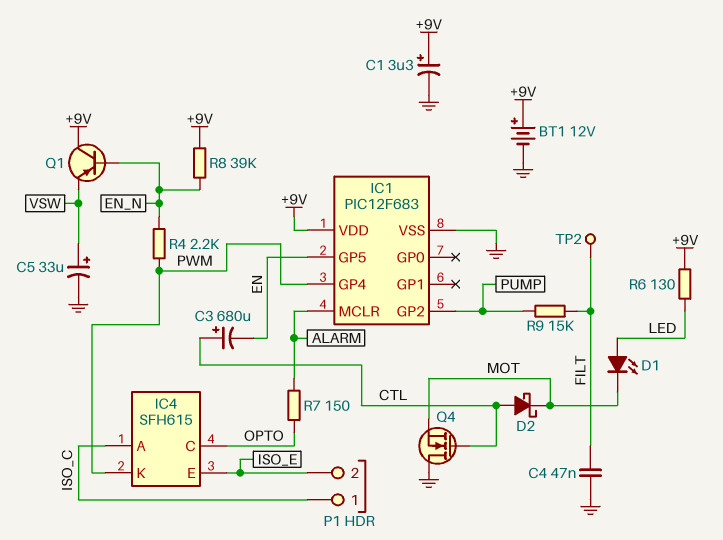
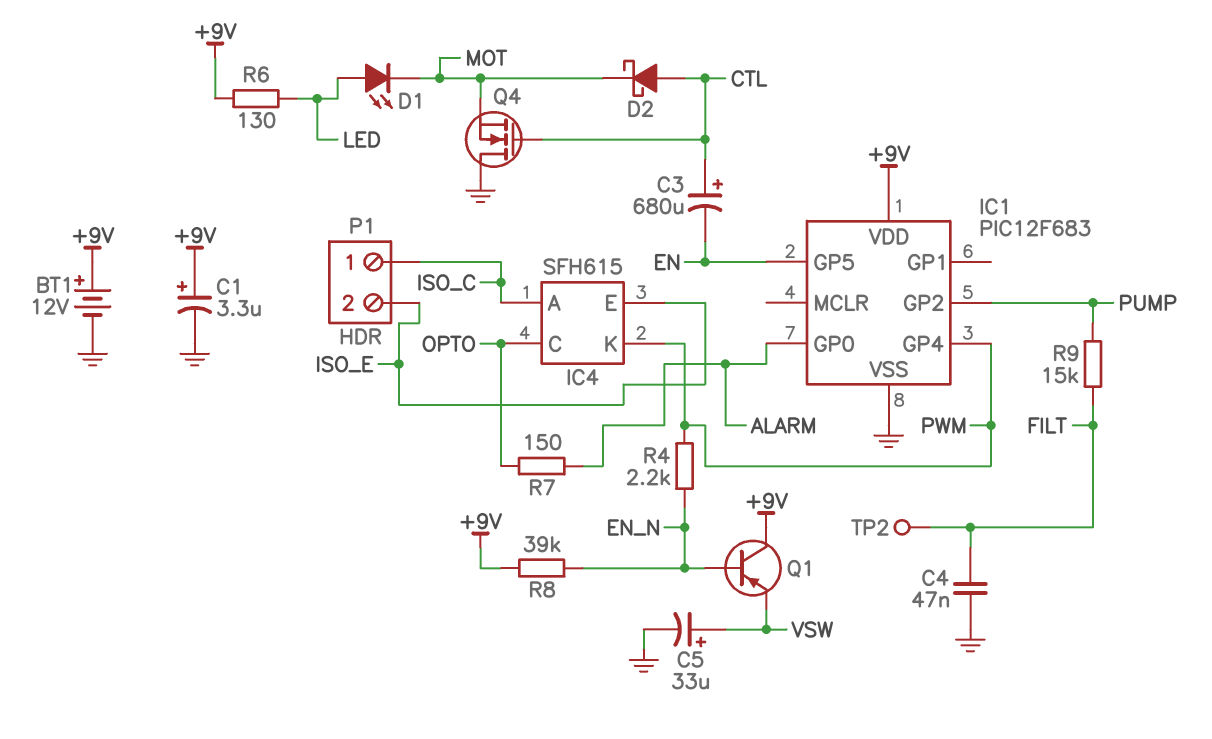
IC1 pin GP0: none -> ALARM
IC1 pin MCLR: ALARM -> none

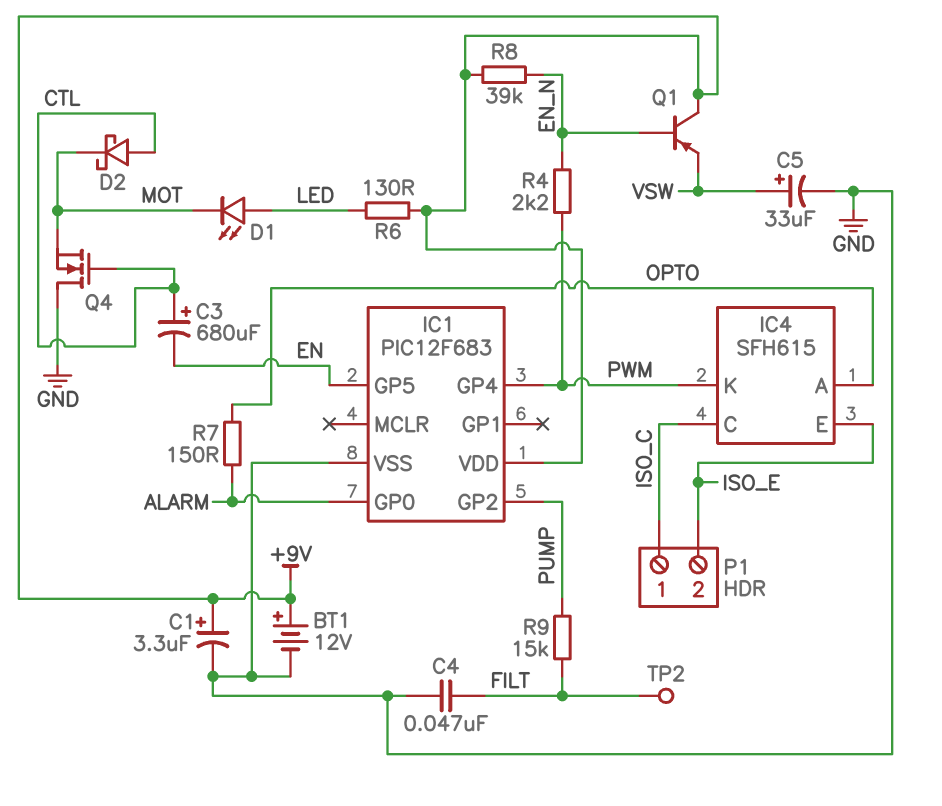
IC4 pin A: ISO_C -> OPTO
IC4 pin C: OPTO -> ISO_C

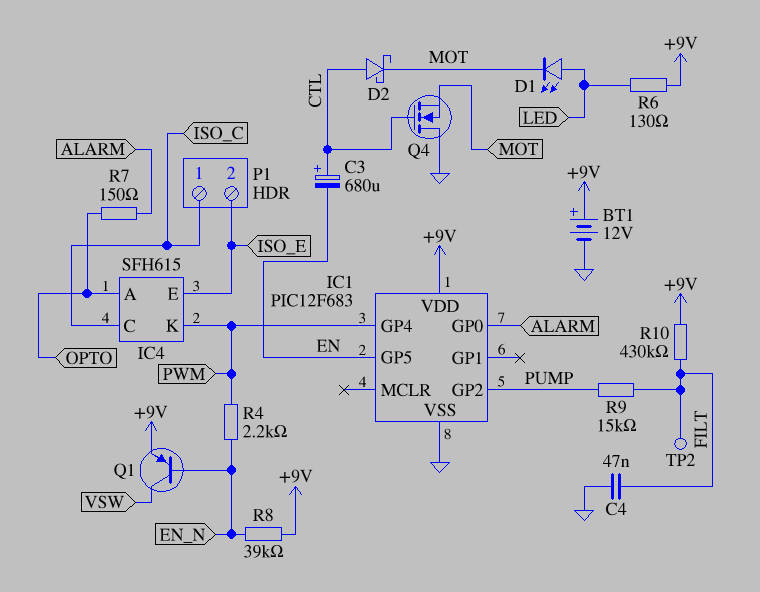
C1: 3.3uF (plus +9V, minus GND) -> none
C5: 33uF (plus VSW, minus GND) -> none
Q1: PNP (B EN_N, C +9V, E VSW) -> PNP (B EN_N, C VSW, E +9V)
R10: none -> 430k (+9V, FILT)

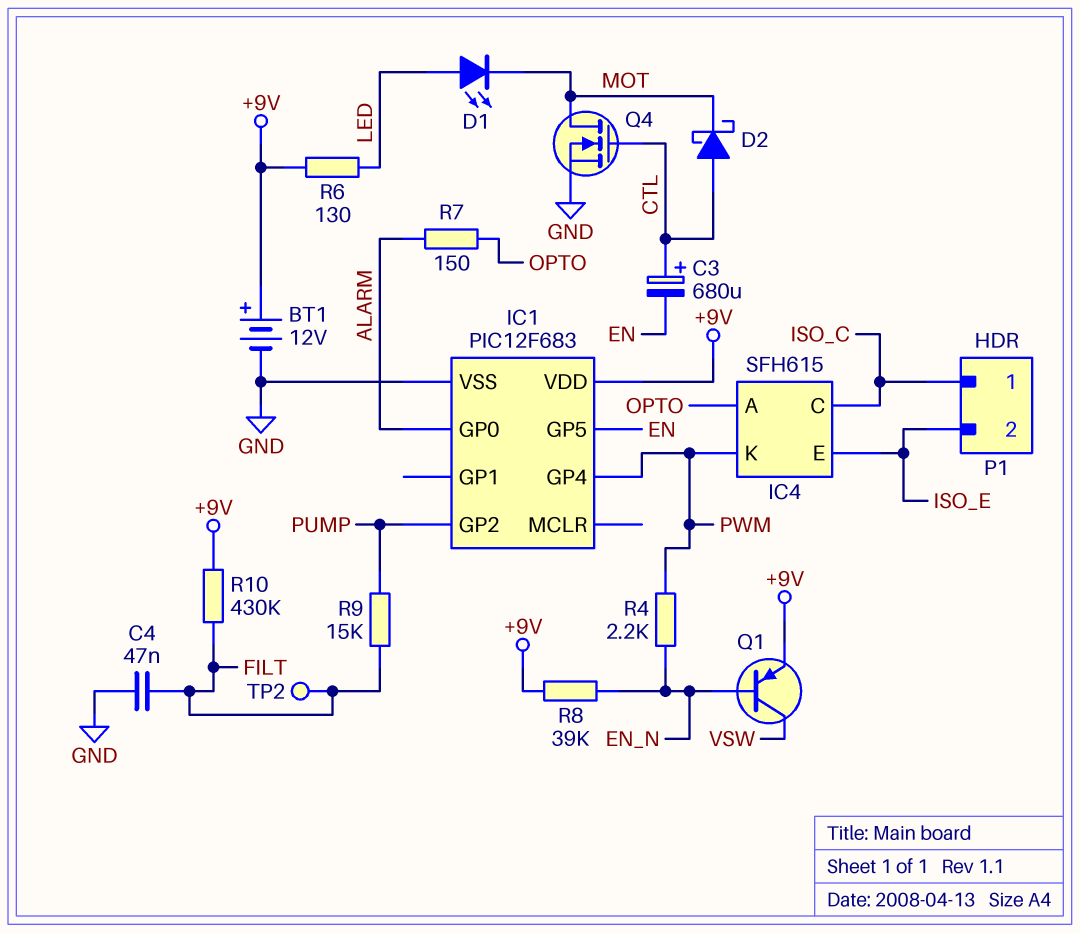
Q4: NMOS (G CTL, D GND, S MOT) -> NMOS (G CTL, D MOT, S GND)

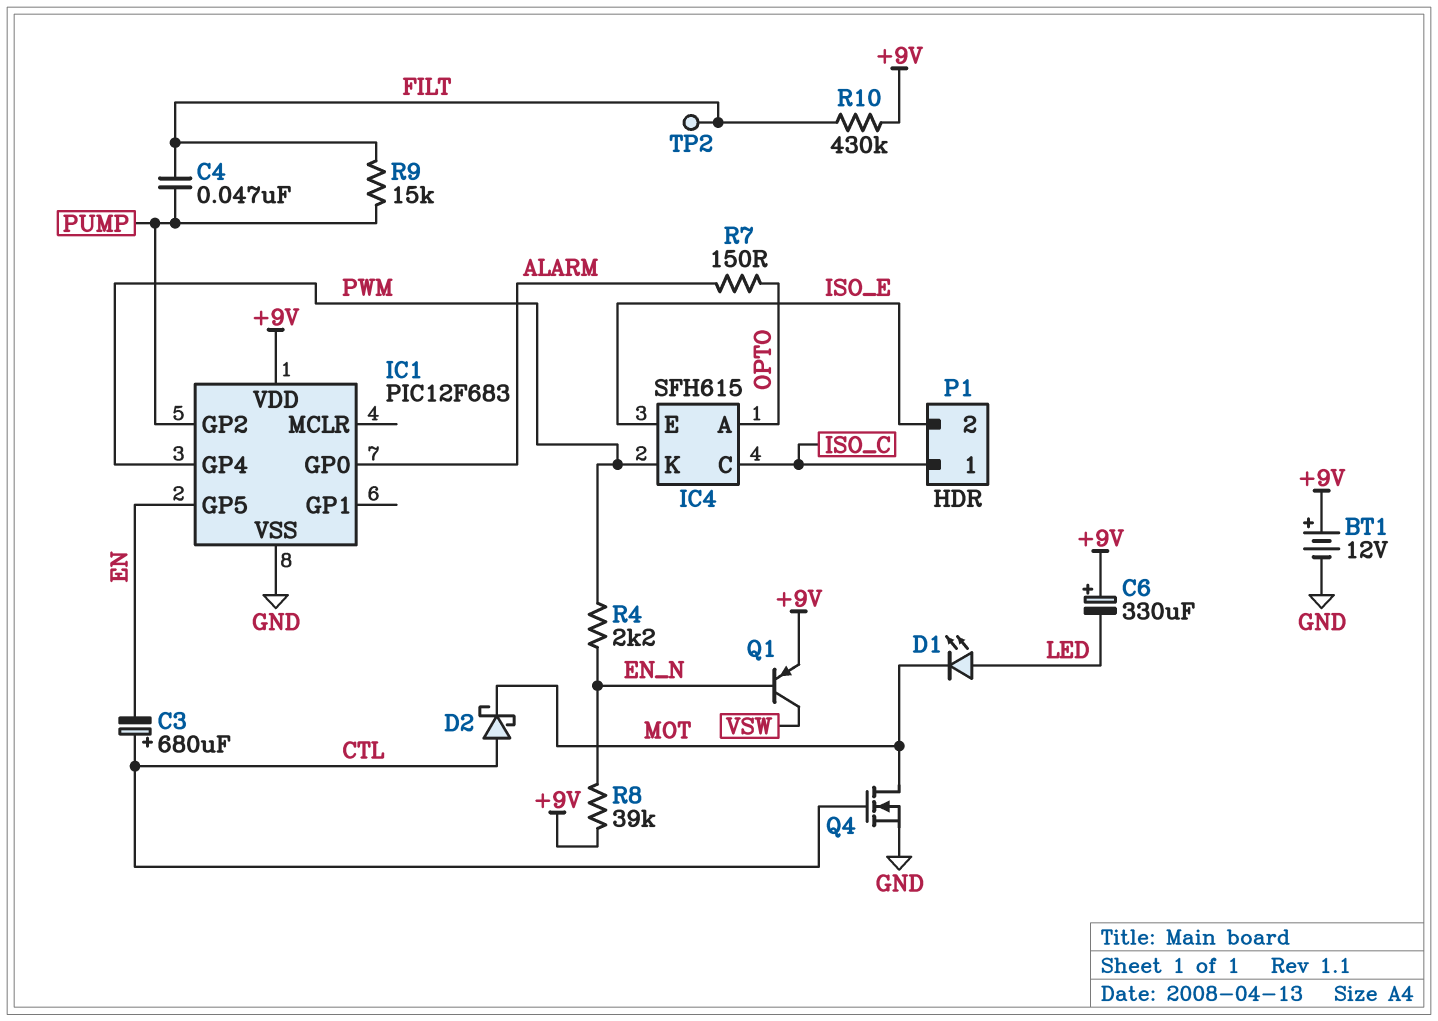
C4: 47nF (FILT, GND) -> 47nF (FILT, PUMP)
C6: none -> 330uF (plus +9V, minus LED)
R6: 130 (+9V, LED) -> none

